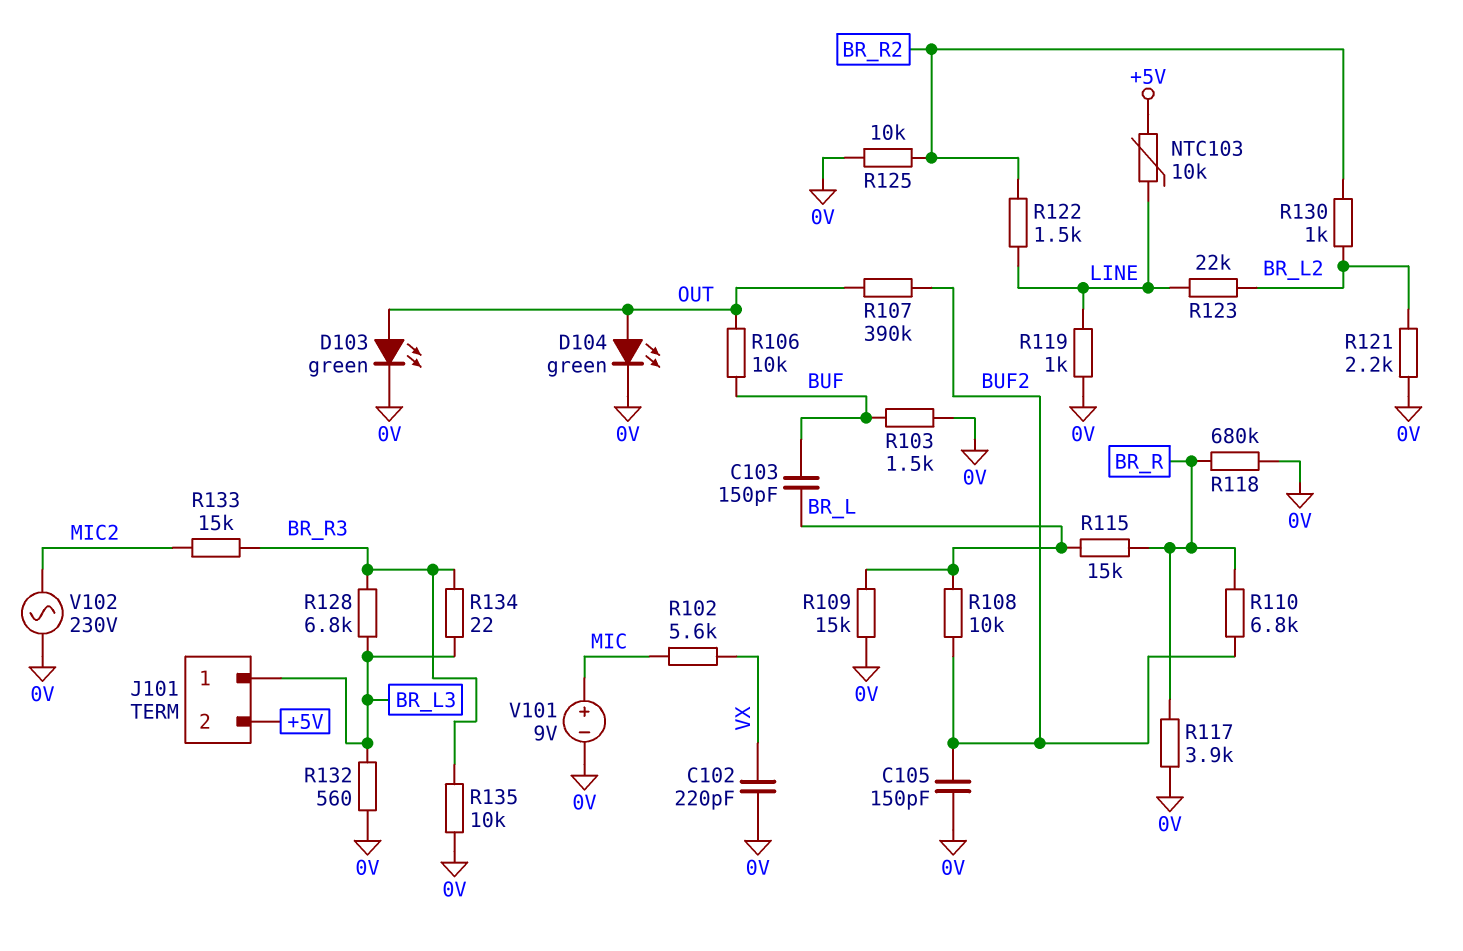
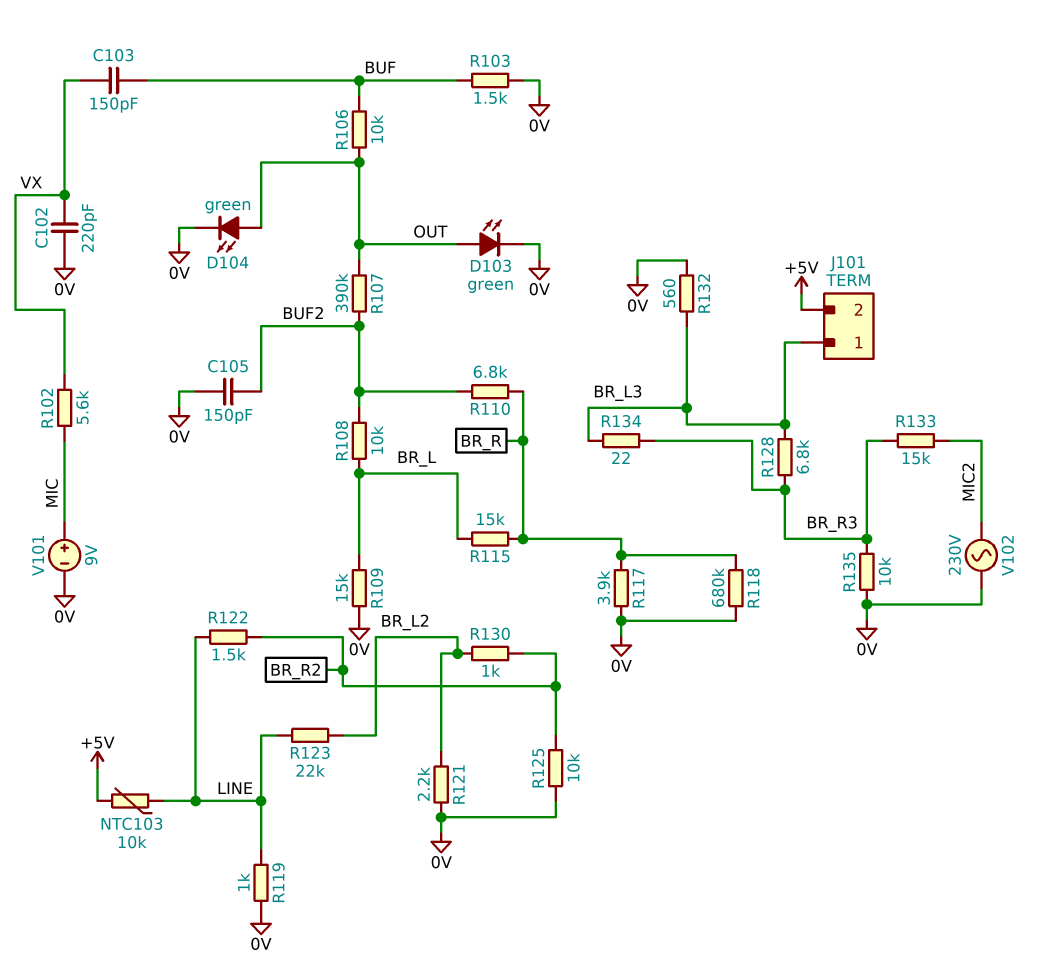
C103: 150pF (BR_L, BUF) -> 150pF (BUF, VX)

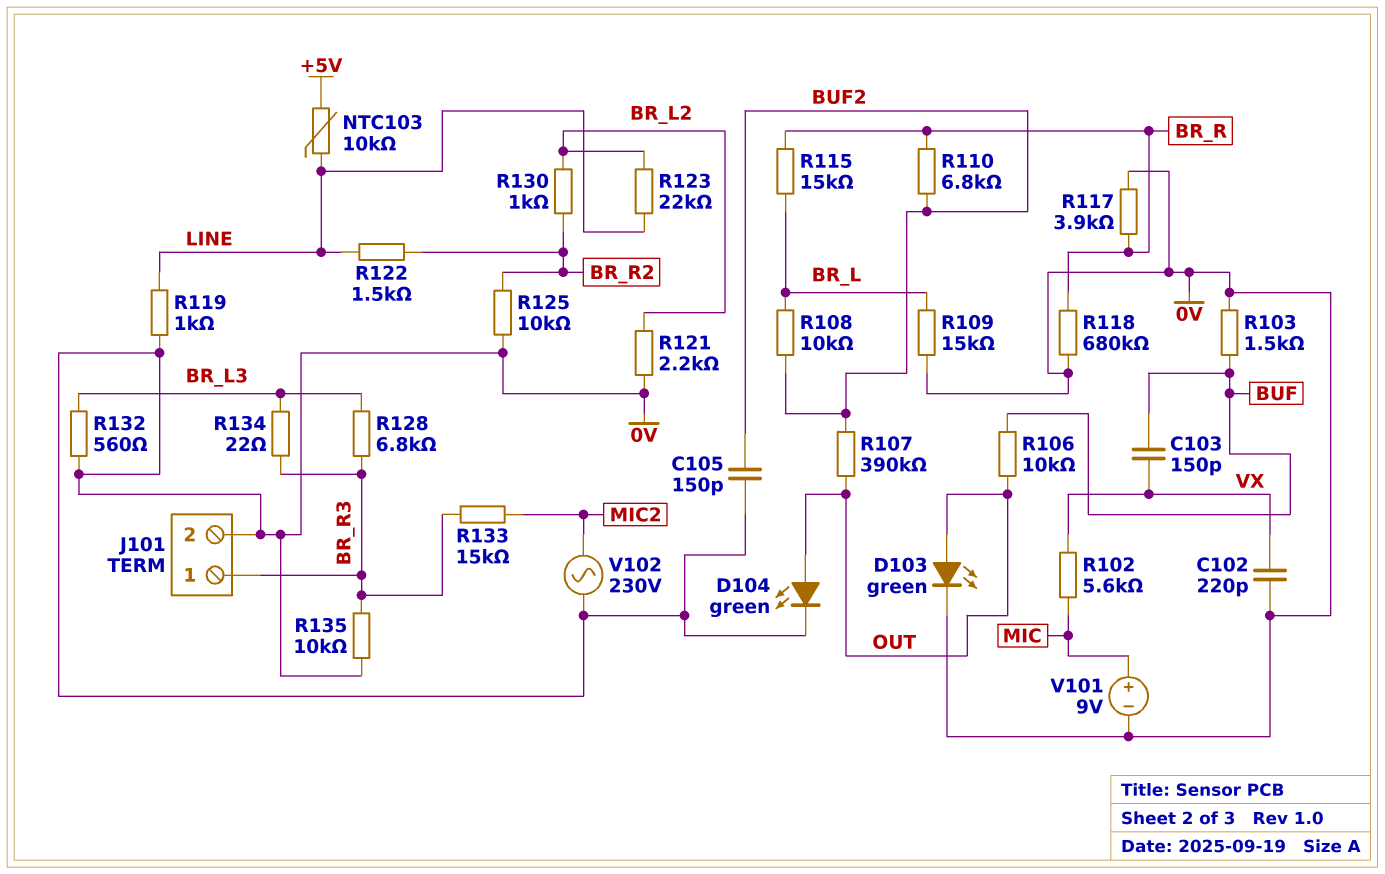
J101 pin 1: BR_L3 -> BR_R3
J101 pin 2: +5V -> 0V

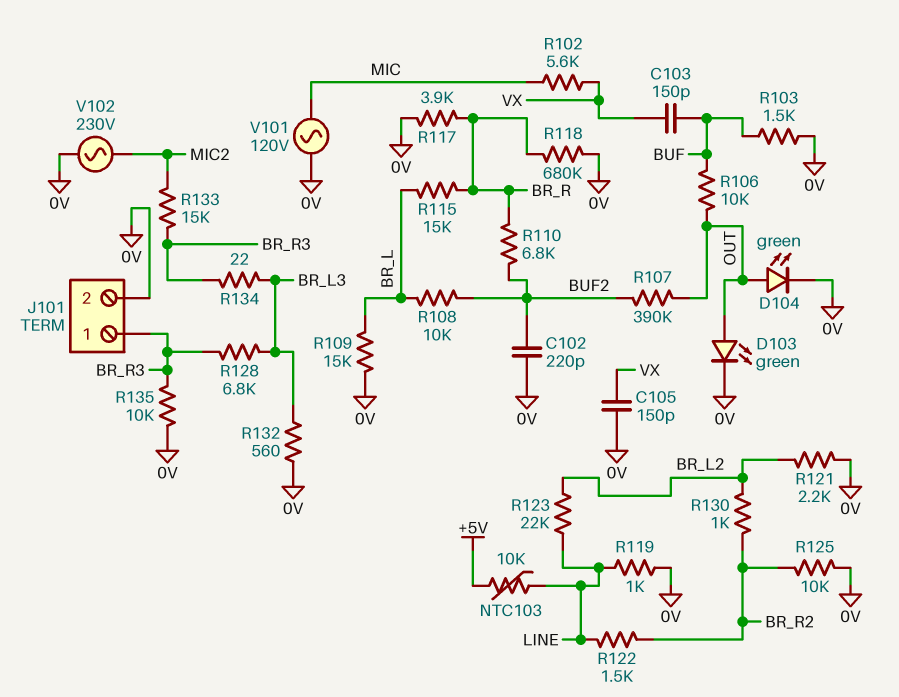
C102: 220pF (0V, VX) -> 220pF (0V, BUF2)
C105: 150pF (0V, BUF2) -> 150pF (0V, VX)
V101: 9V (plus MIC, minus 0V) -> AC 120V (0V, MIC)

